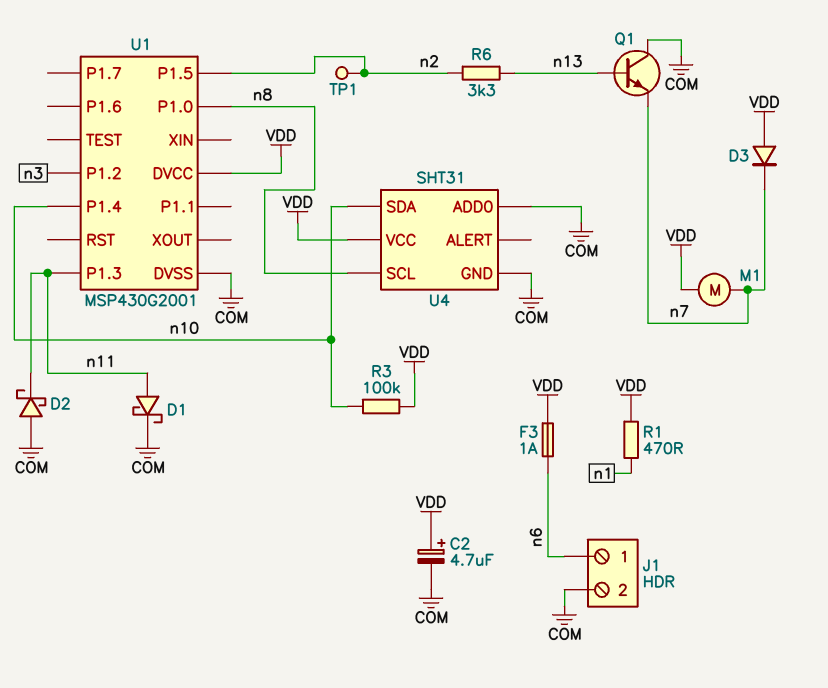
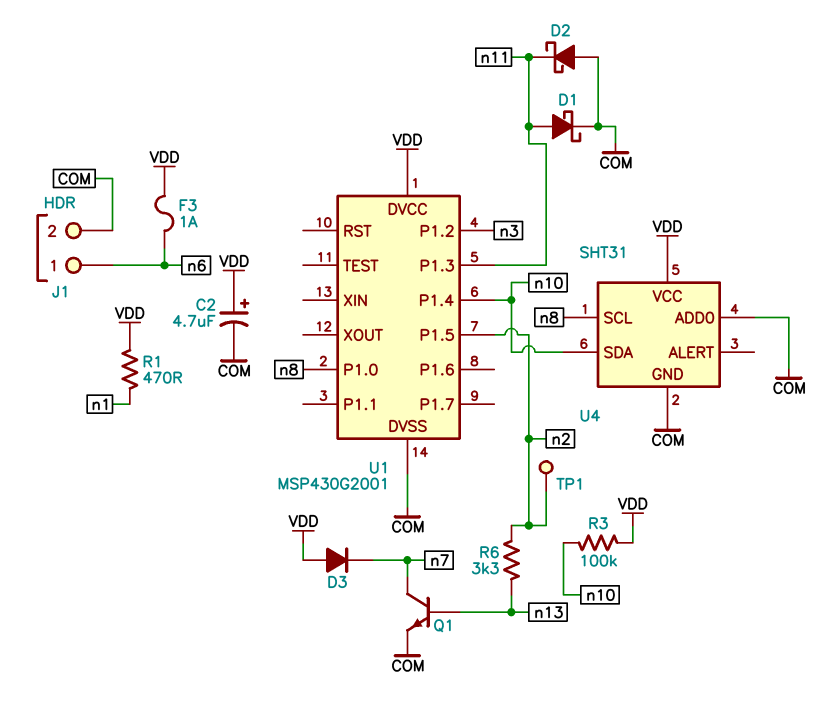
M1: motor (VDD, n7) -> none
Q1: NPN (B n13, C COM, E n7) -> NPN (B n13, C n7, E COM)

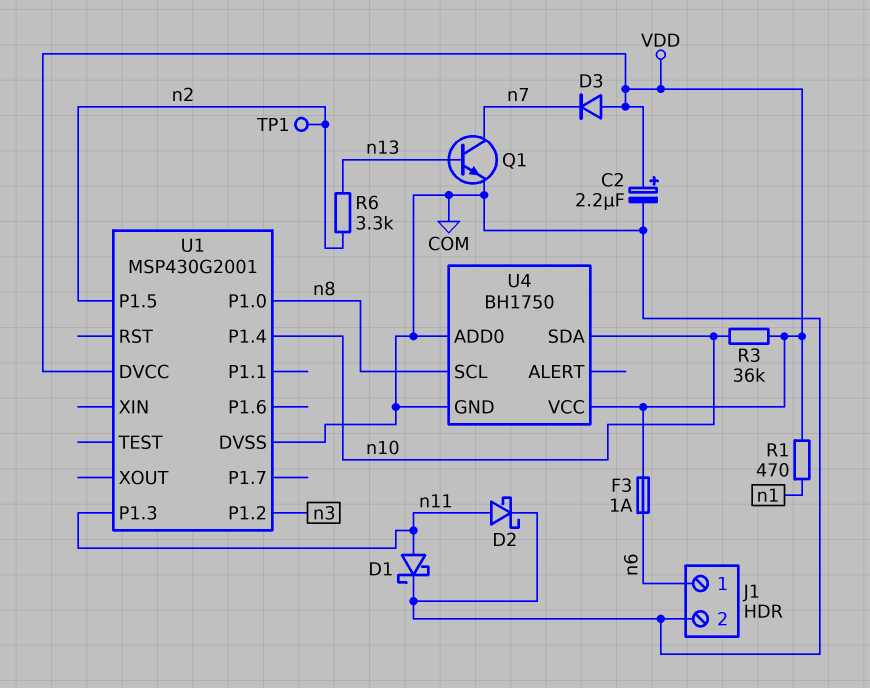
C2: 4.7uF (plus VDD, minus COM) -> 2.2uF (plus VDD, minus COM)
D2: schottky (A COM, K n11) -> schottky (A n11, K COM)
R3: 100k (VDD, n10) -> 36k (VDD, n10)
U4: SHT31 -> BH1750

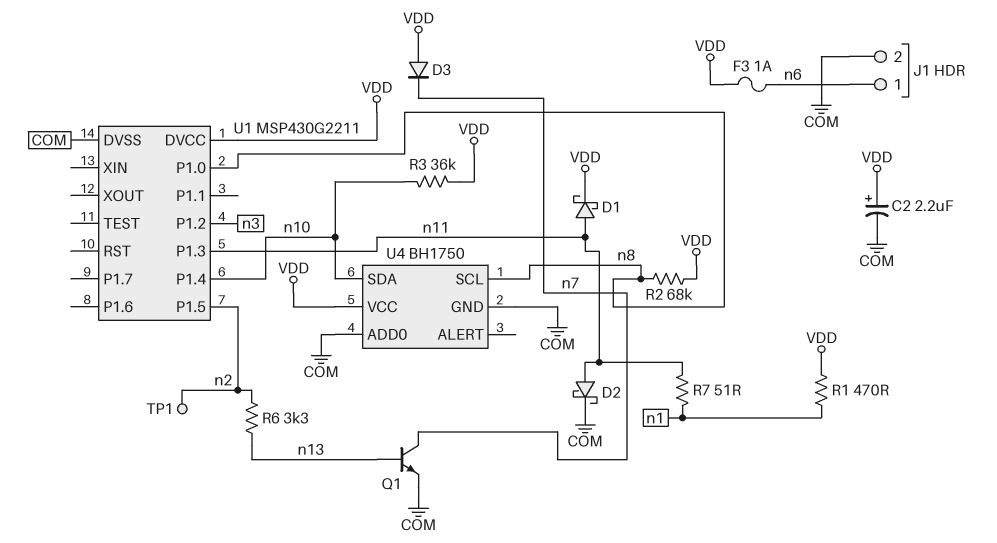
D1: schottky (A n11, K COM) -> schottky (A n11, K VDD)
R2: none -> 68k (VDD, n8)
R7: none -> 51 (n1, n11)
U1: MSP430G2001 -> MSP430G2211

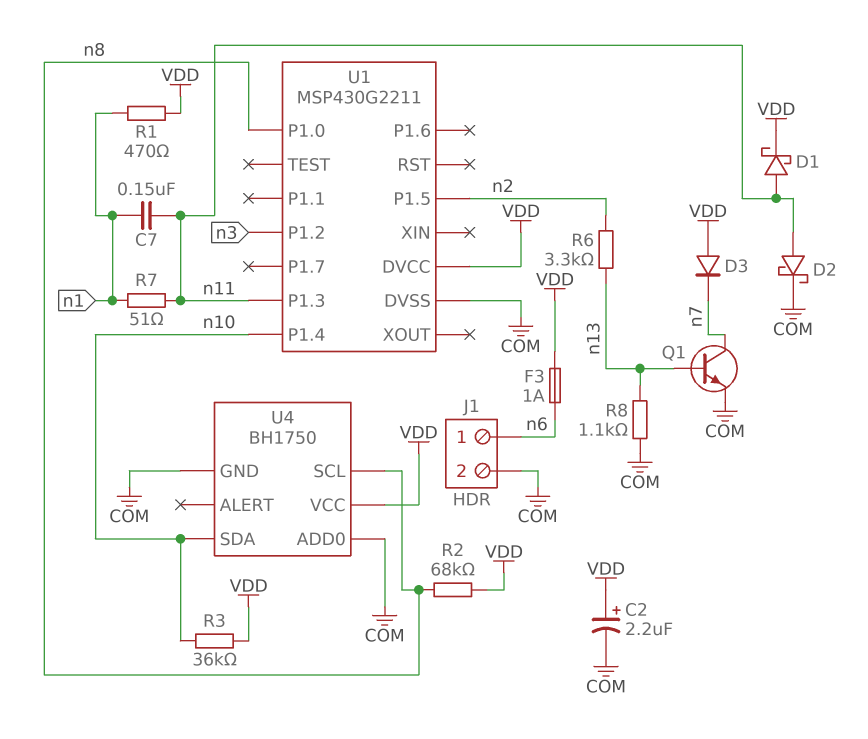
C7: none -> 150nF (n1, n11)
R8: none -> 1.1k (COM, n13)
TP1: test point (n2) -> none

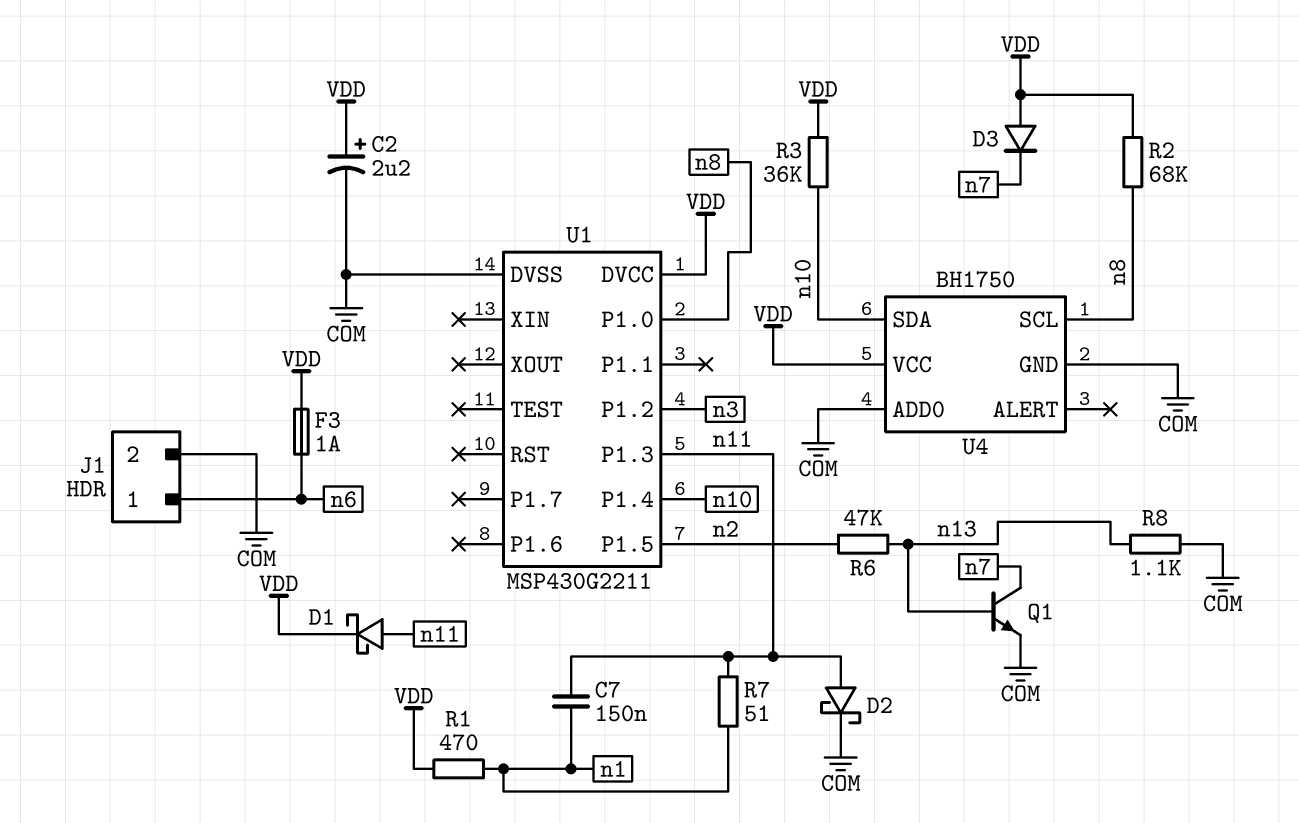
R6: 3.3k (n2, n13) -> 47k (n2, n13)

